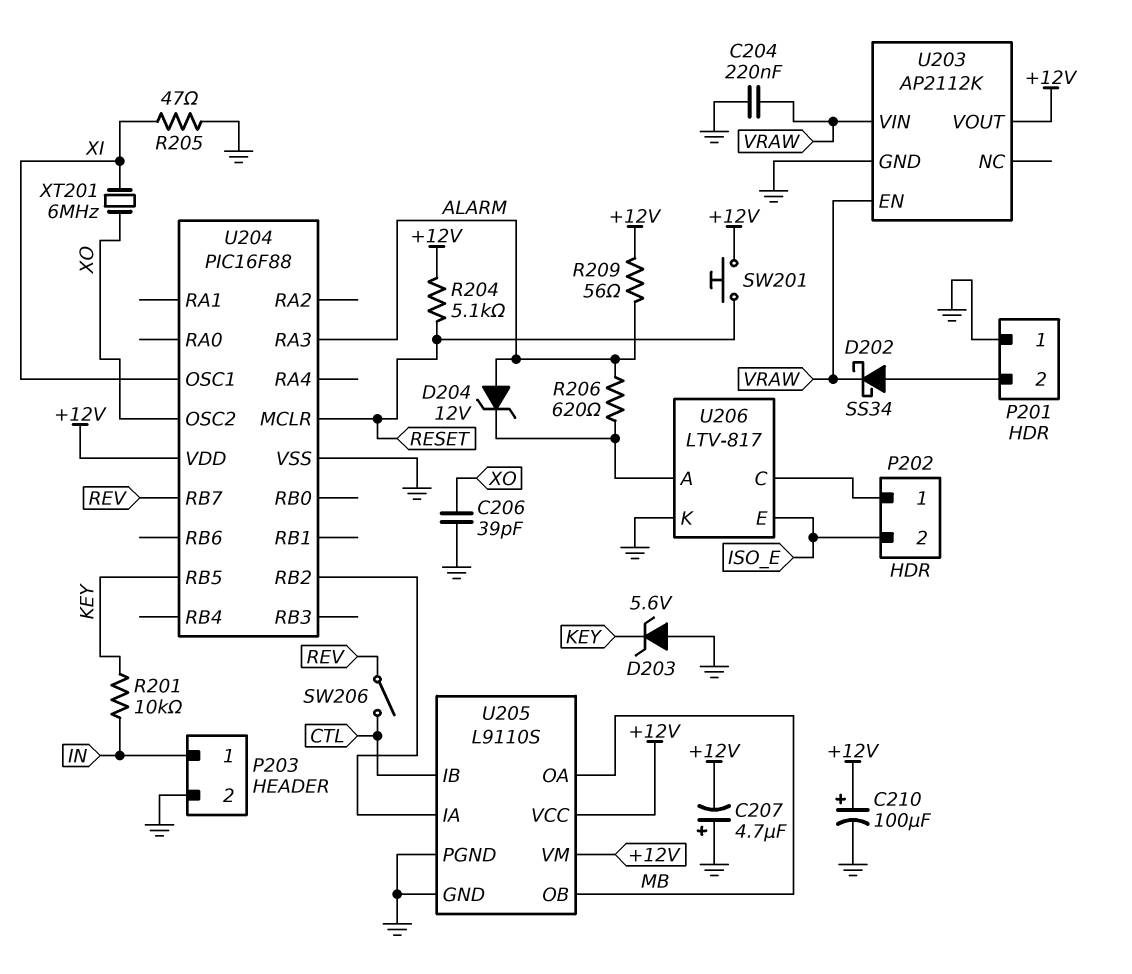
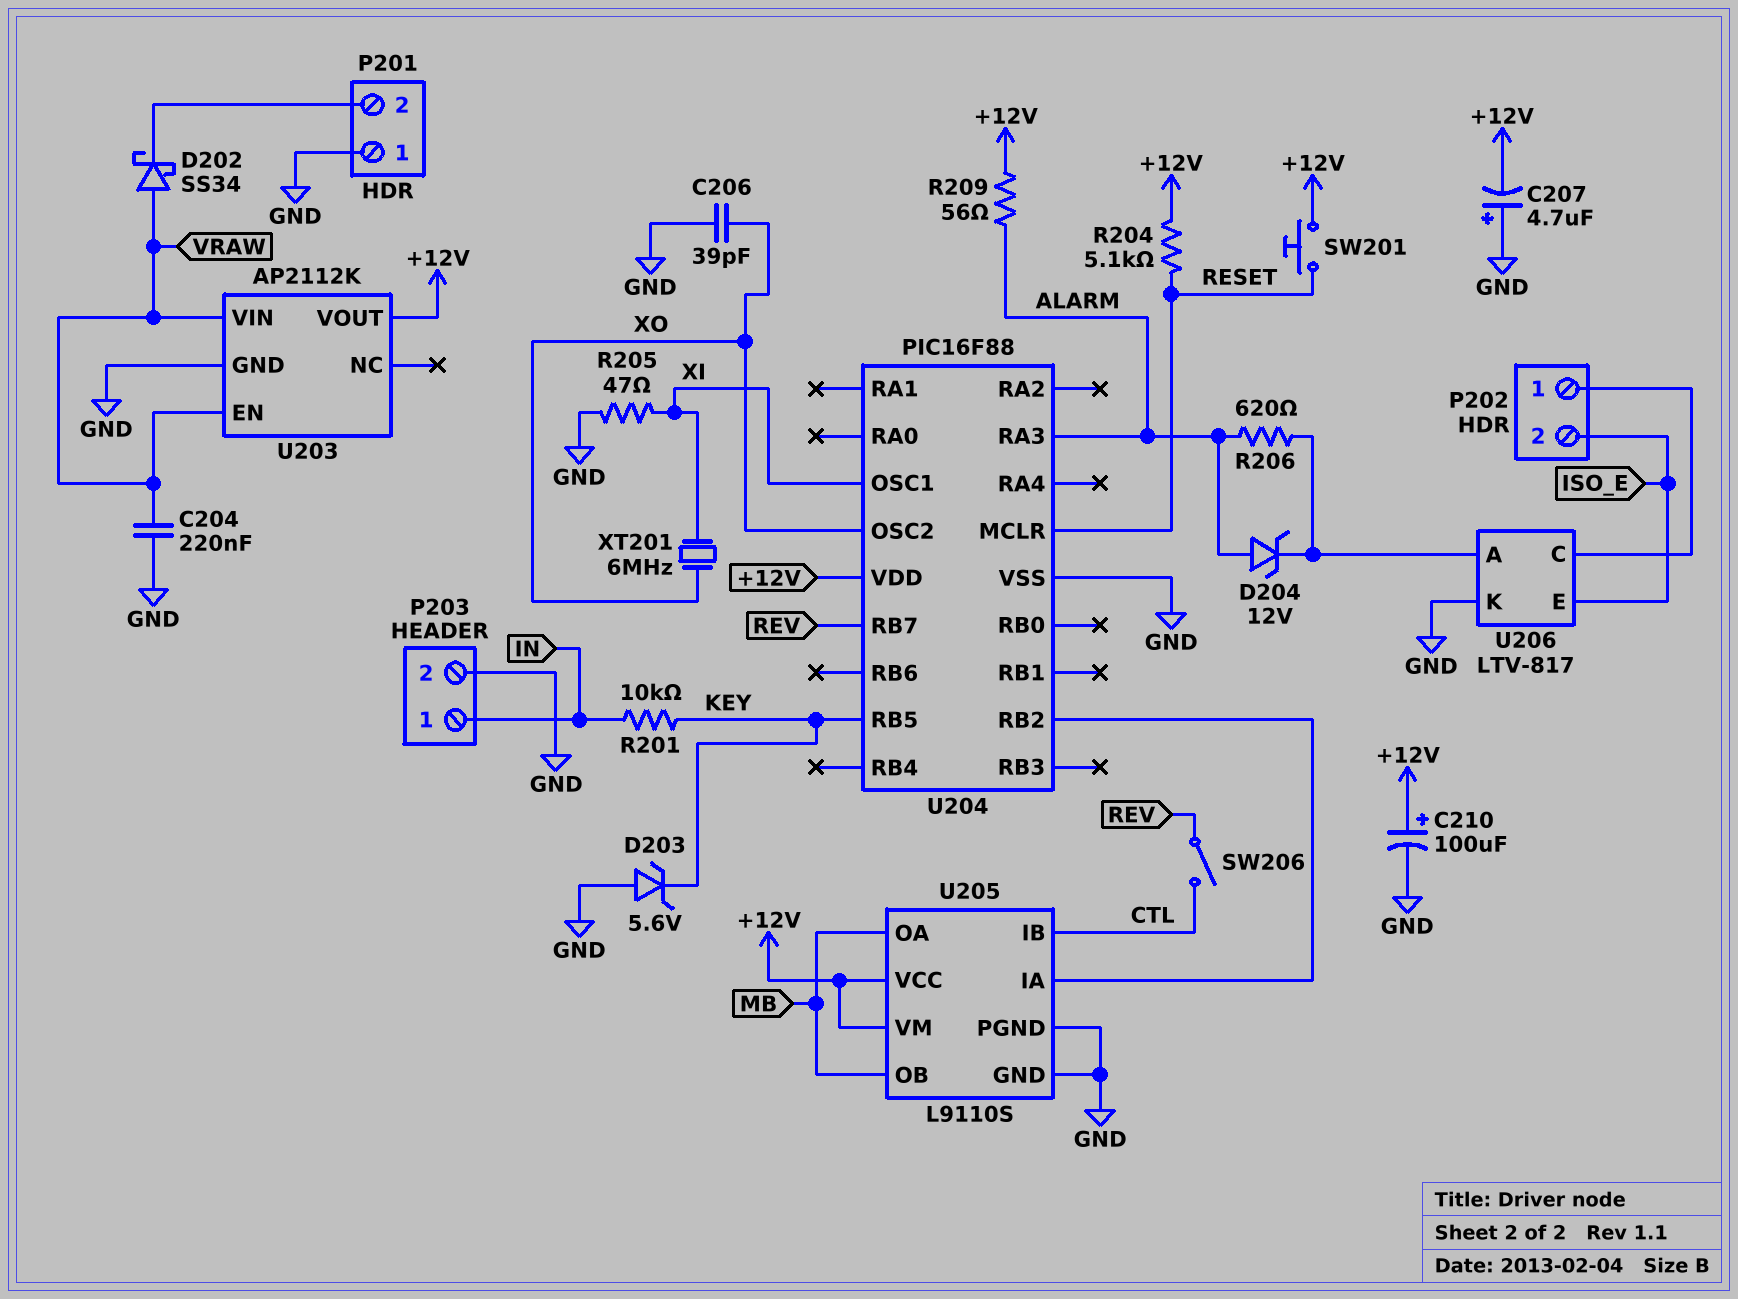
D202: schottky SS34 (A P201/2, K VRAW) -> schottky SS34 (A VRAW, K P201/2)

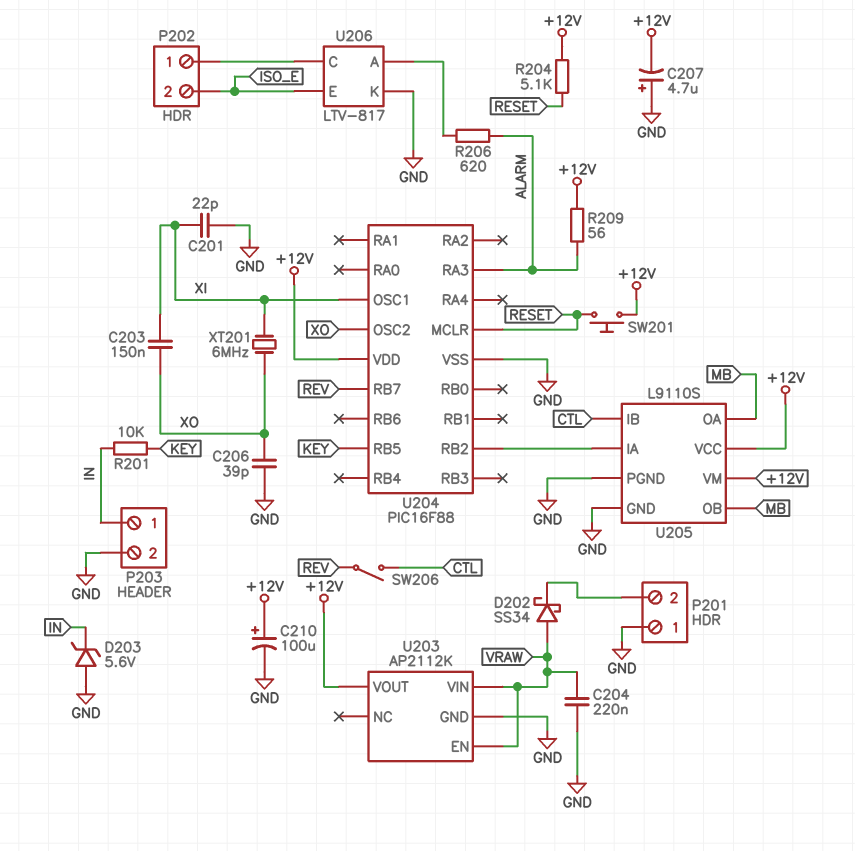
C201: none -> 22pF (GND, XI)
C203: none -> 150nF (XI, XO)
D203: zener 5.6V (A GND, K KEY) -> zener 5.6V (A GND, K IN)
D204: zener 12V (A ALARM, K U206/A) -> none
R205: 47 (GND, XI) -> none

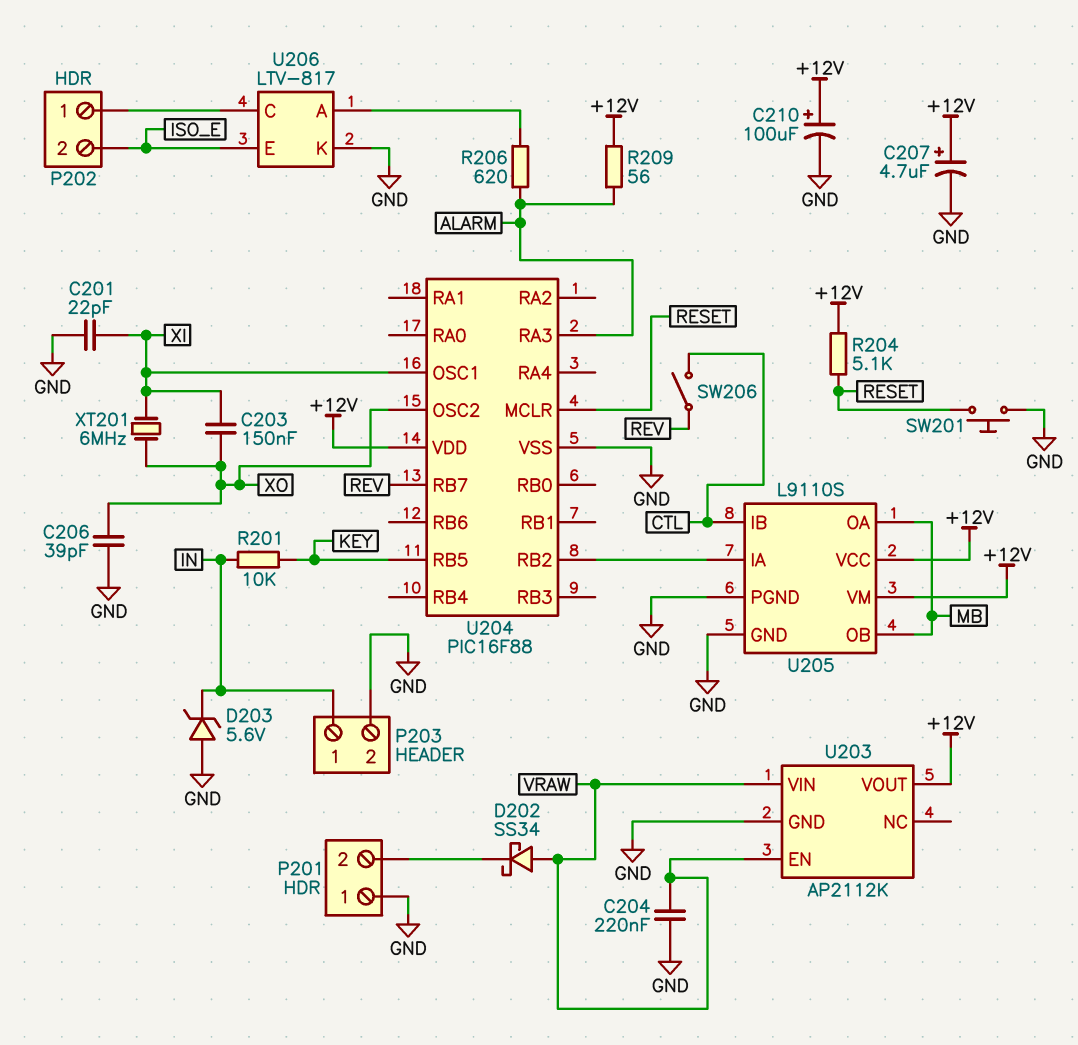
C207: 4.7uF (plus GND, minus +12V) -> 4.7uF (plus +12V, minus GND)
SW201: button (+12V, RESET) -> button (GND, RESET)

